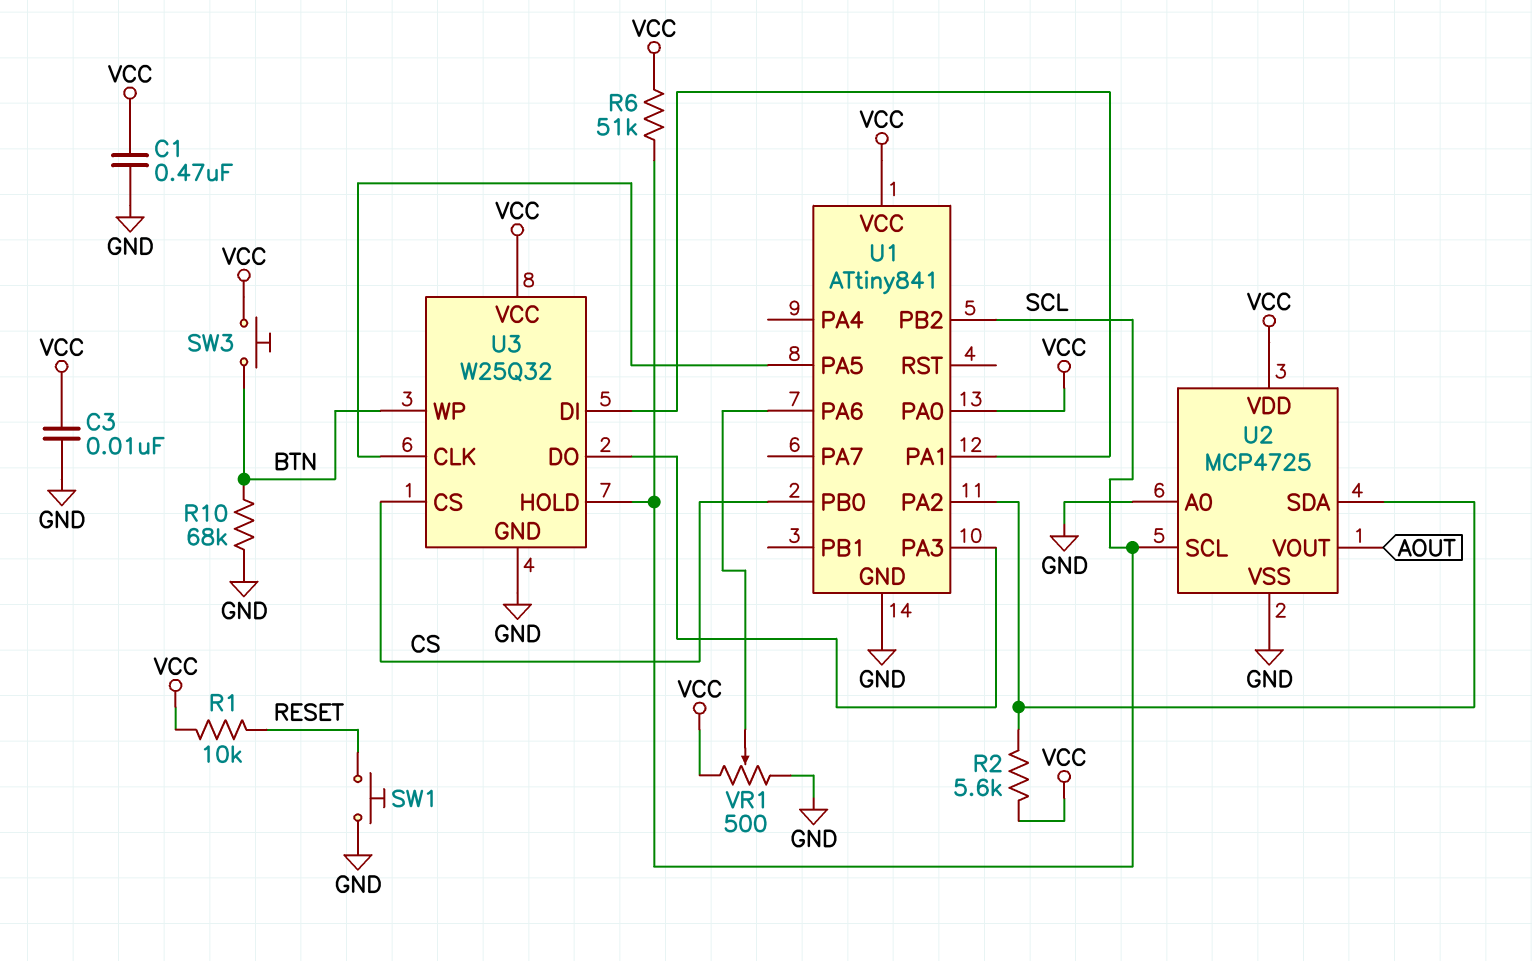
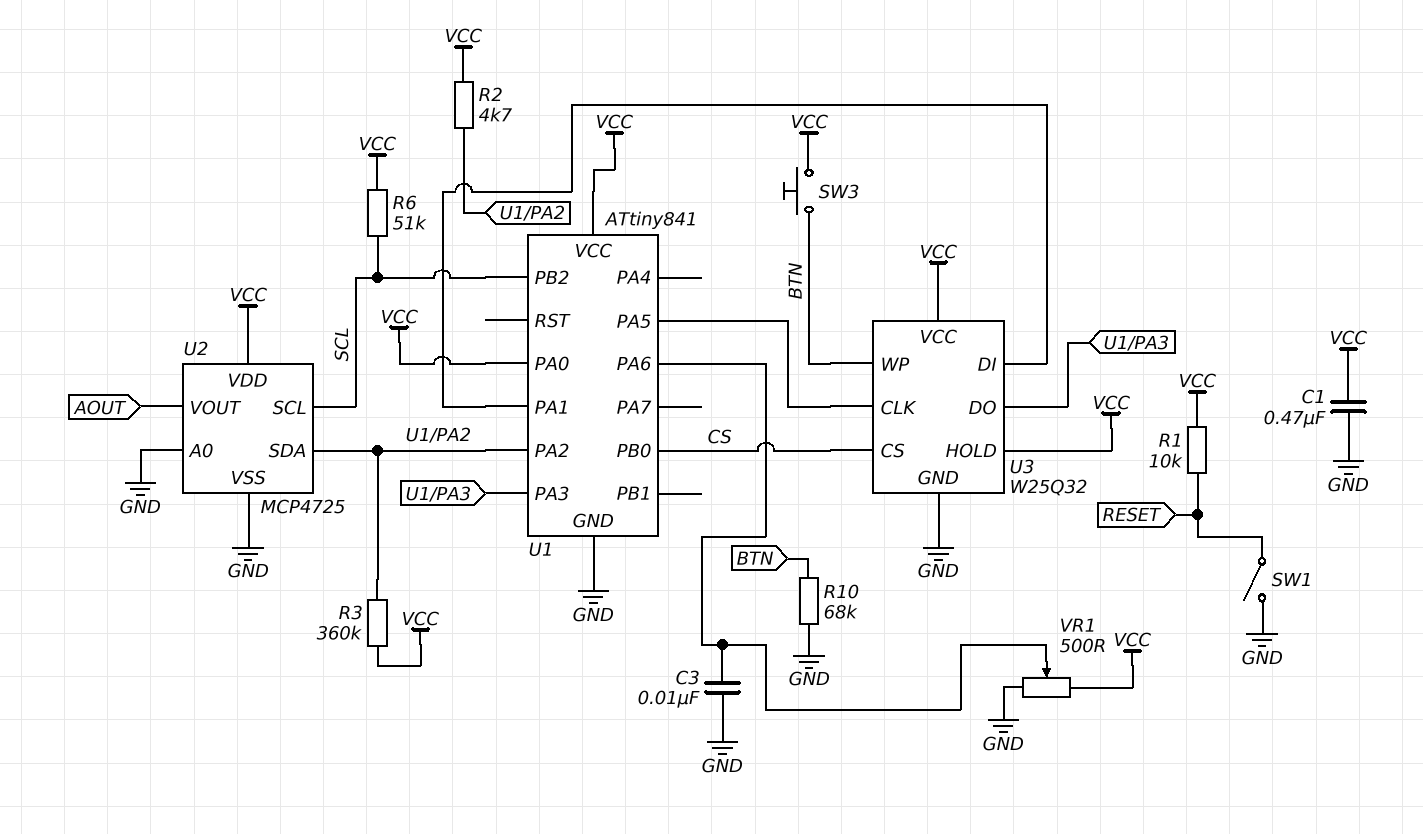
C3: 10nF (GND, VCC) -> 10nF (GND, U1/PA6)
R2: 5.6k (U1/PA2, VCC) -> 4.7k (U1/PA2, VCC)
R3: none -> 360k (U1/PA2, VCC)
SW1: button (GND, RESET) -> switch (GND, RESET)
U3 pin HOLD: SCL -> VCC

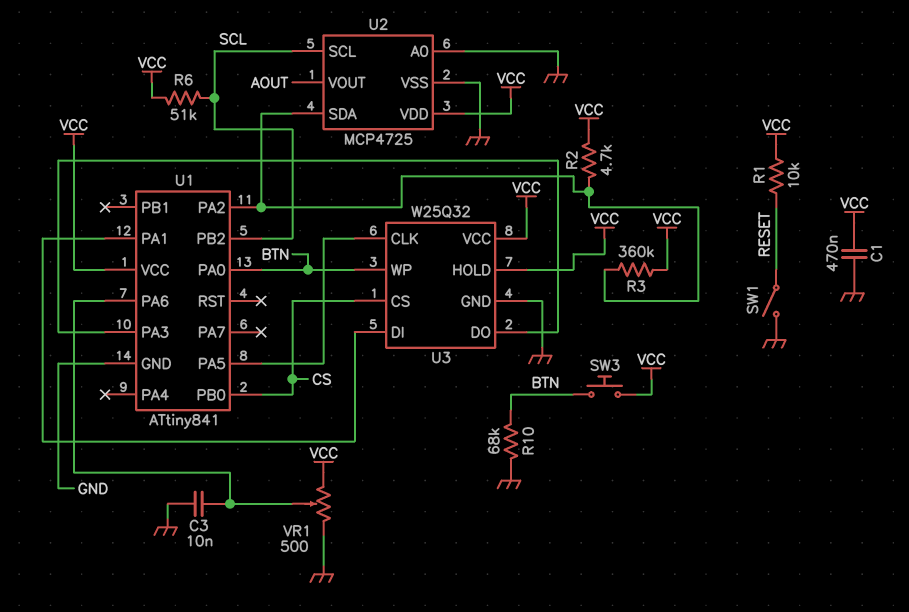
U1 pin PA0: VCC -> BTN

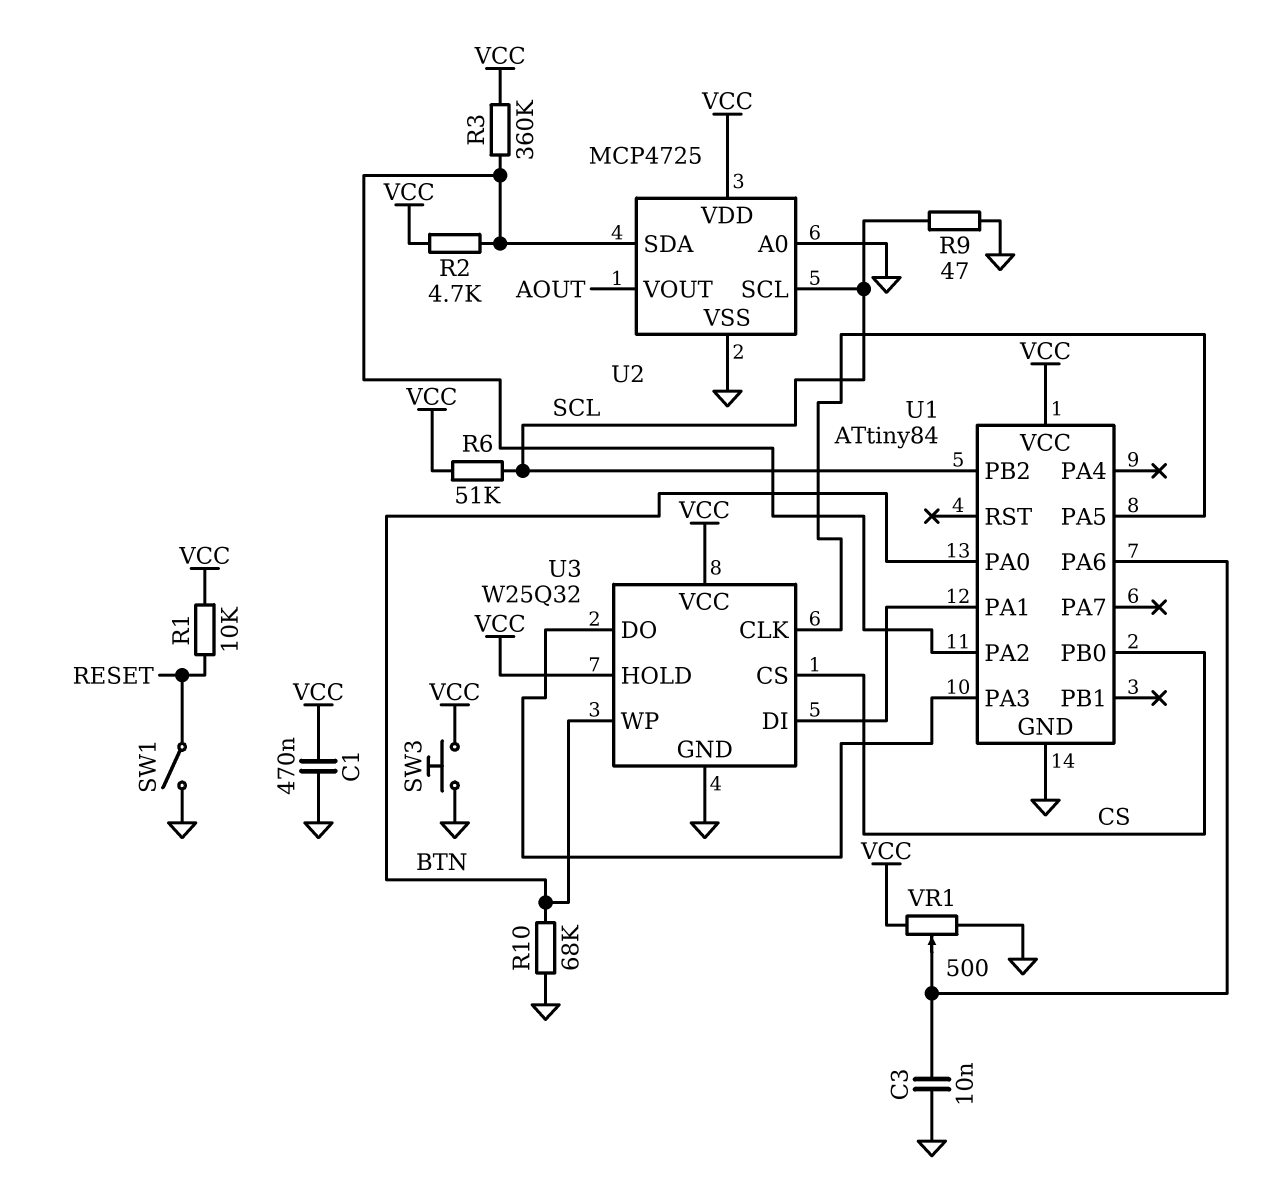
R9: none -> 47 (GND, SCL)
SW3: button (BTN, VCC) -> button (GND, VCC)
U1: ATtiny841 -> ATtiny84

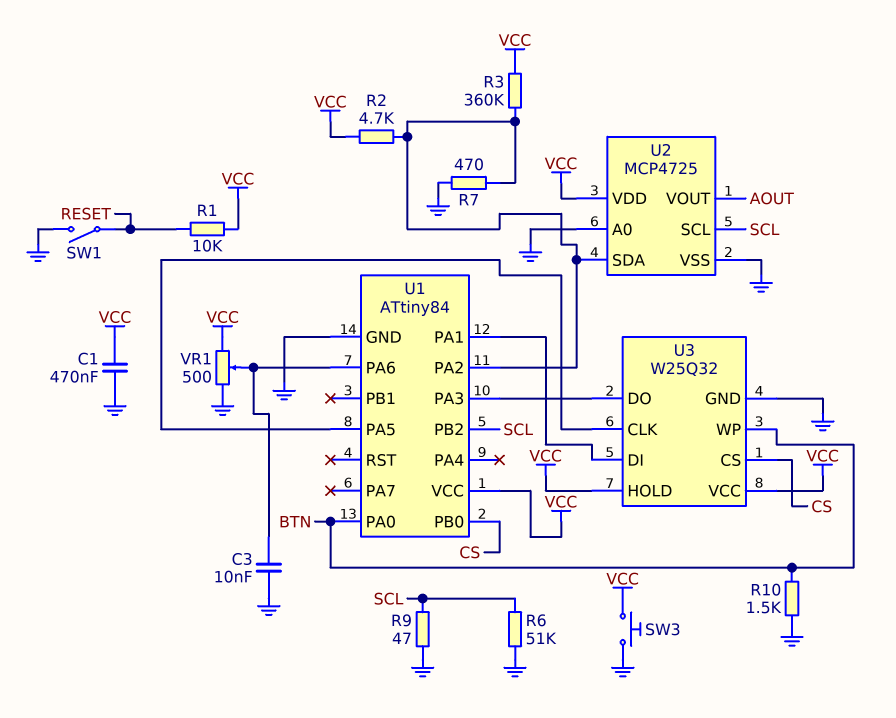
R6: 51k (SCL, VCC) -> 51k (GND, SCL)
R7: none -> 470 (GND, U1/PA2)
R10: 68k (BTN, GND) -> 1.5k (BTN, GND)

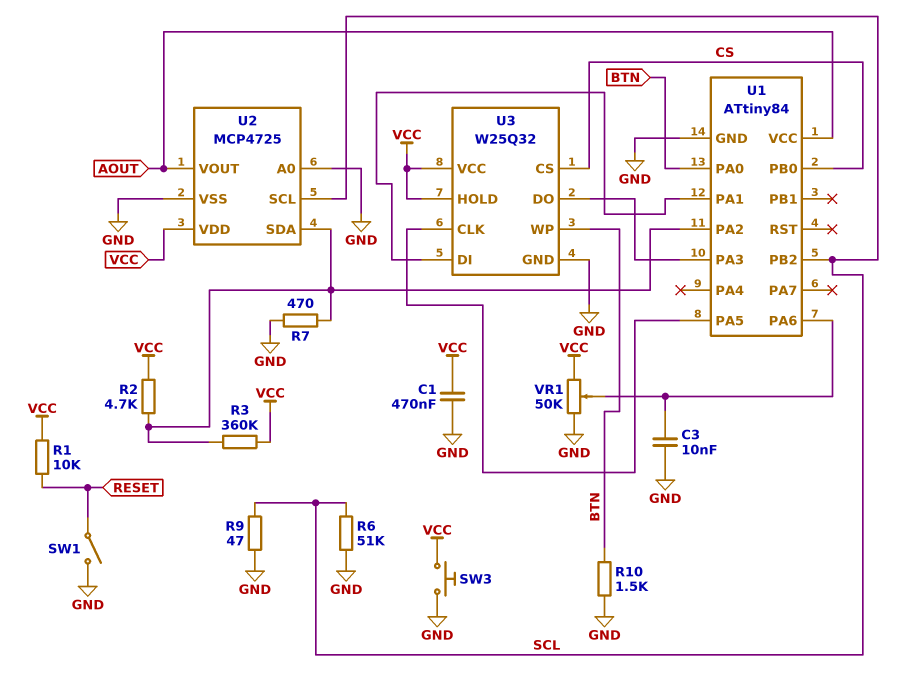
U1 pin VCC: VCC -> AOUT
VR1: 500 (GND, VCC, wiper U1/PA6) -> 50k (GND, VCC, wiper U1/PA6)

